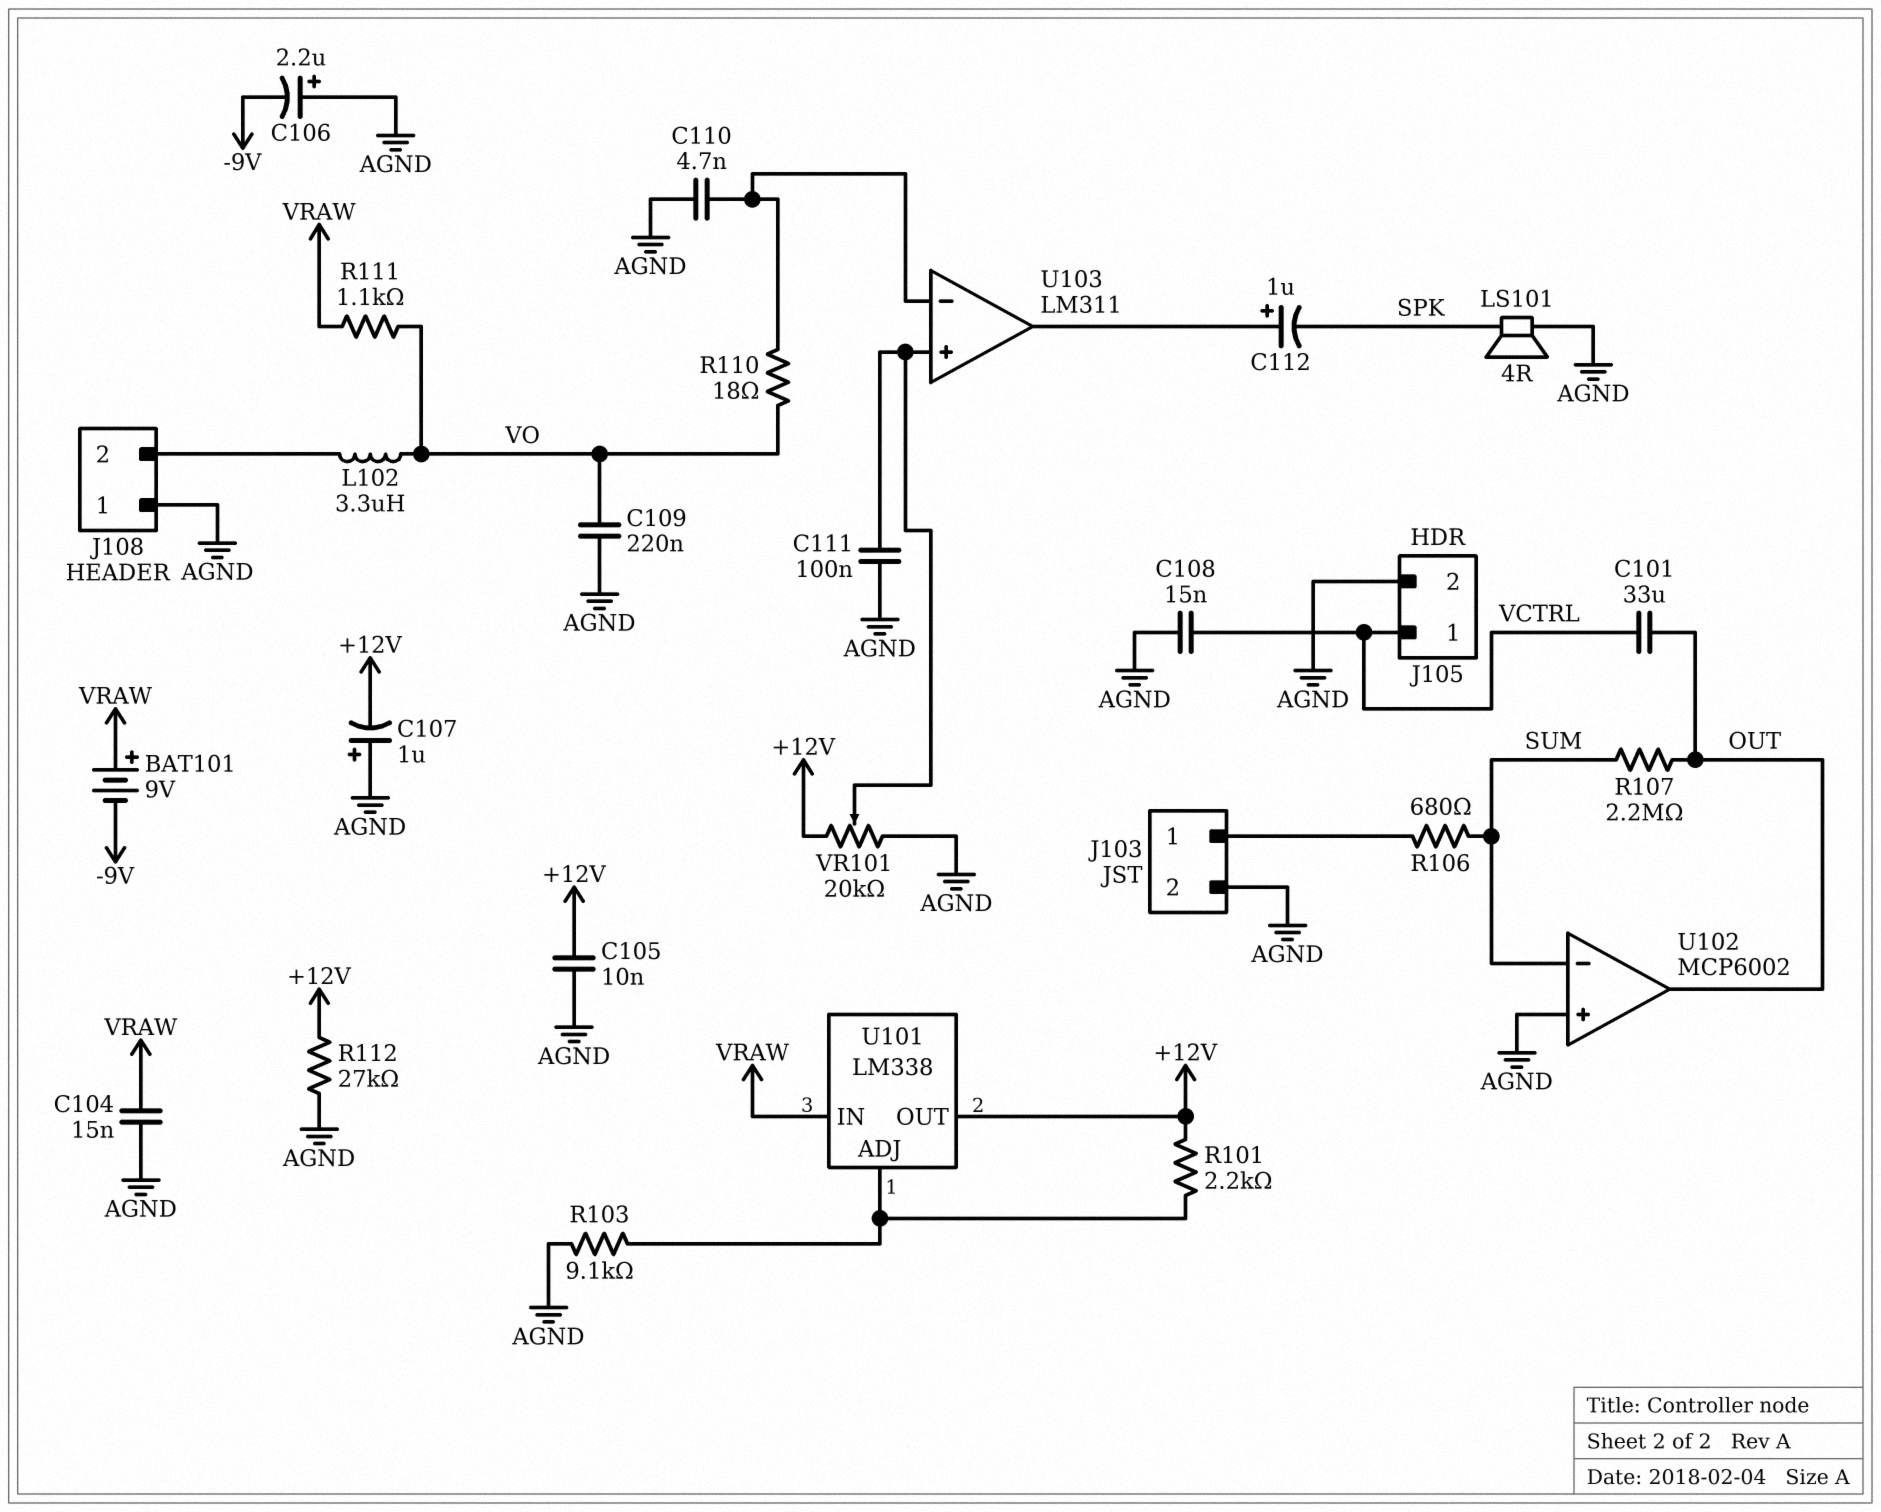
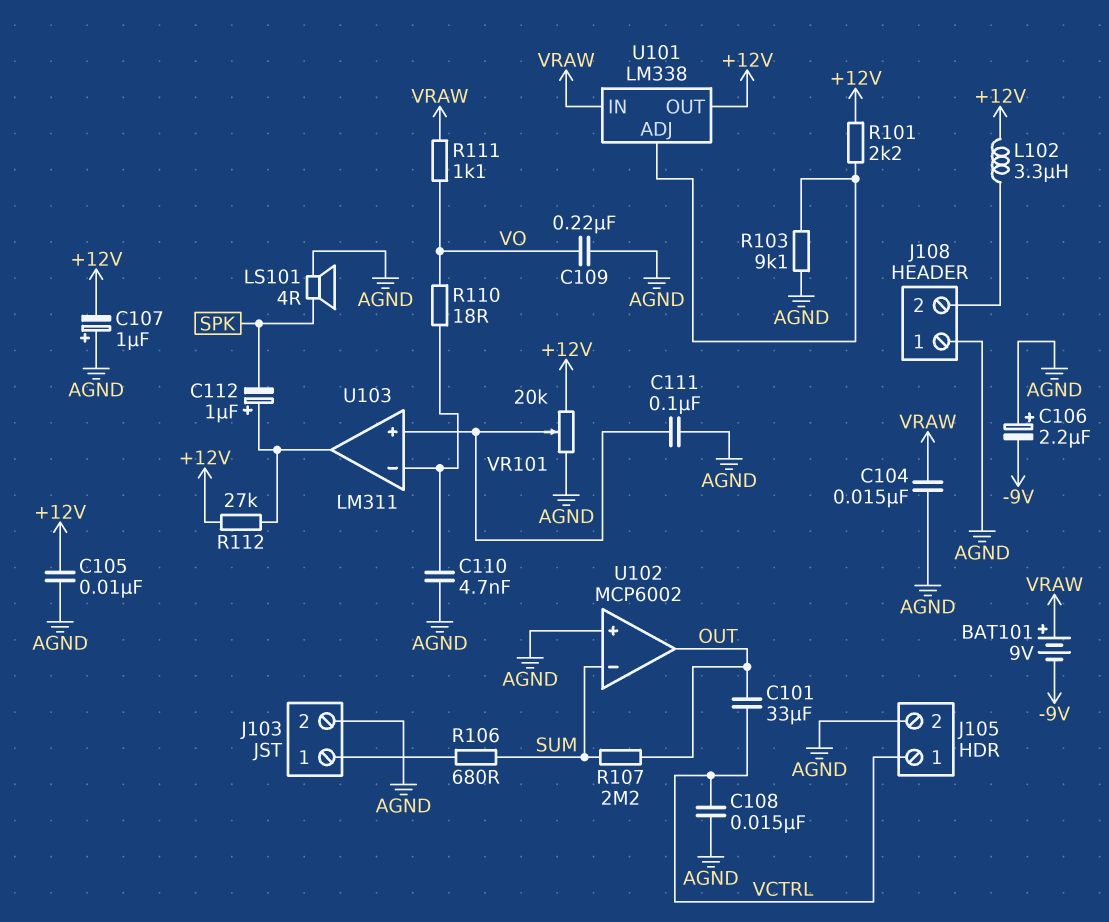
L102: 3.3uH (J108/2, VO) -> 3.3uH (+12V, J108/2)
R112: 27k (+12V, AGND) -> 27k (+12V, U103/out)

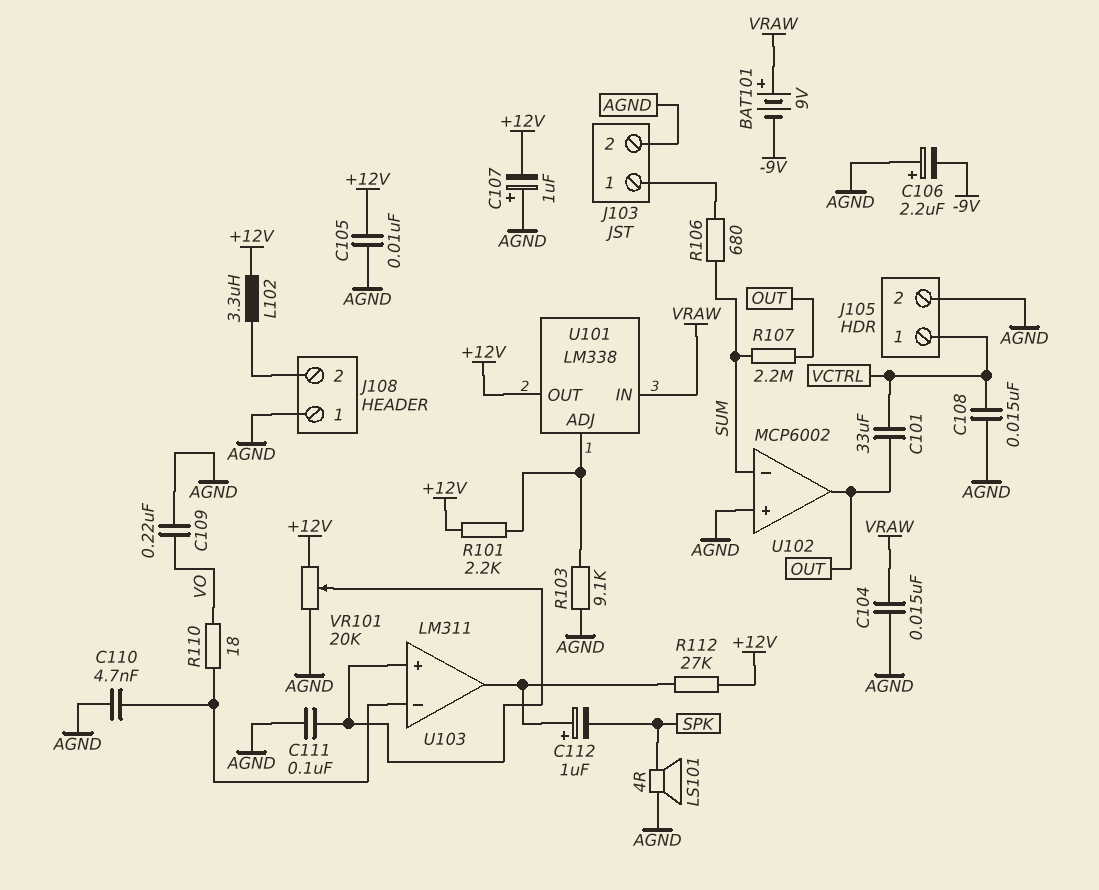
R111: 1.1k (VO, VRAW) -> none

